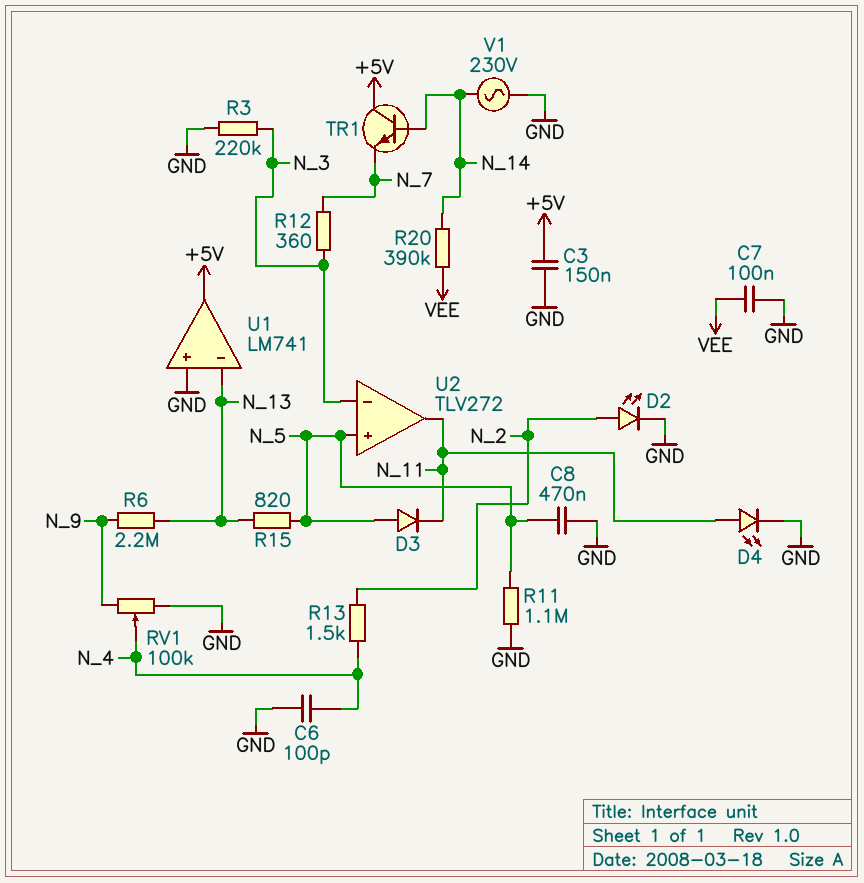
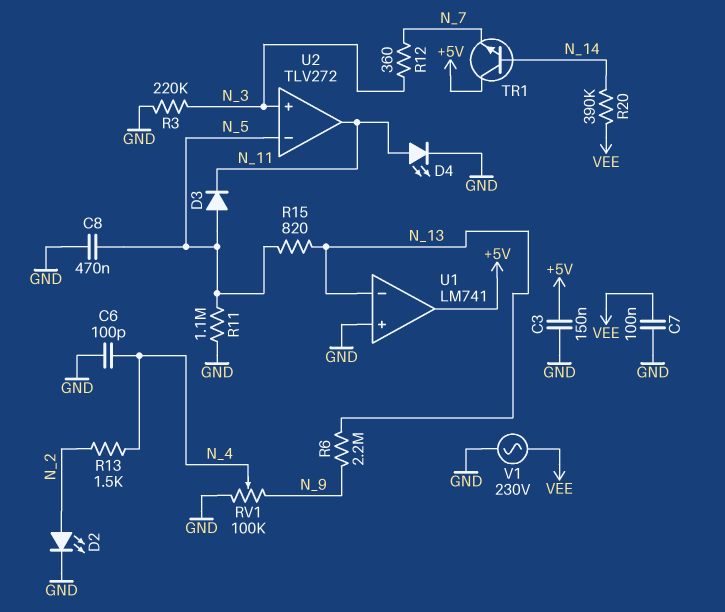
U2 pin in+: N_5 -> N_3
U2 pin in-: N_3 -> N_5
V1: AC 230V (GND, N_14) -> AC 230V (GND, VEE)

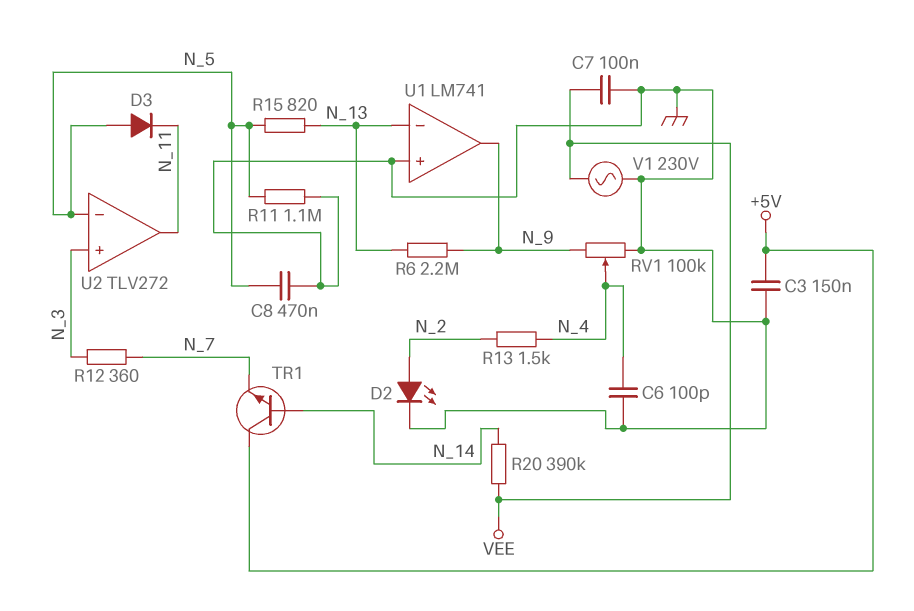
D4: LED (A N_11, K GND) -> none
R3: 220k (GND, N_3) -> none
U1 pin out: +5V -> N_9

